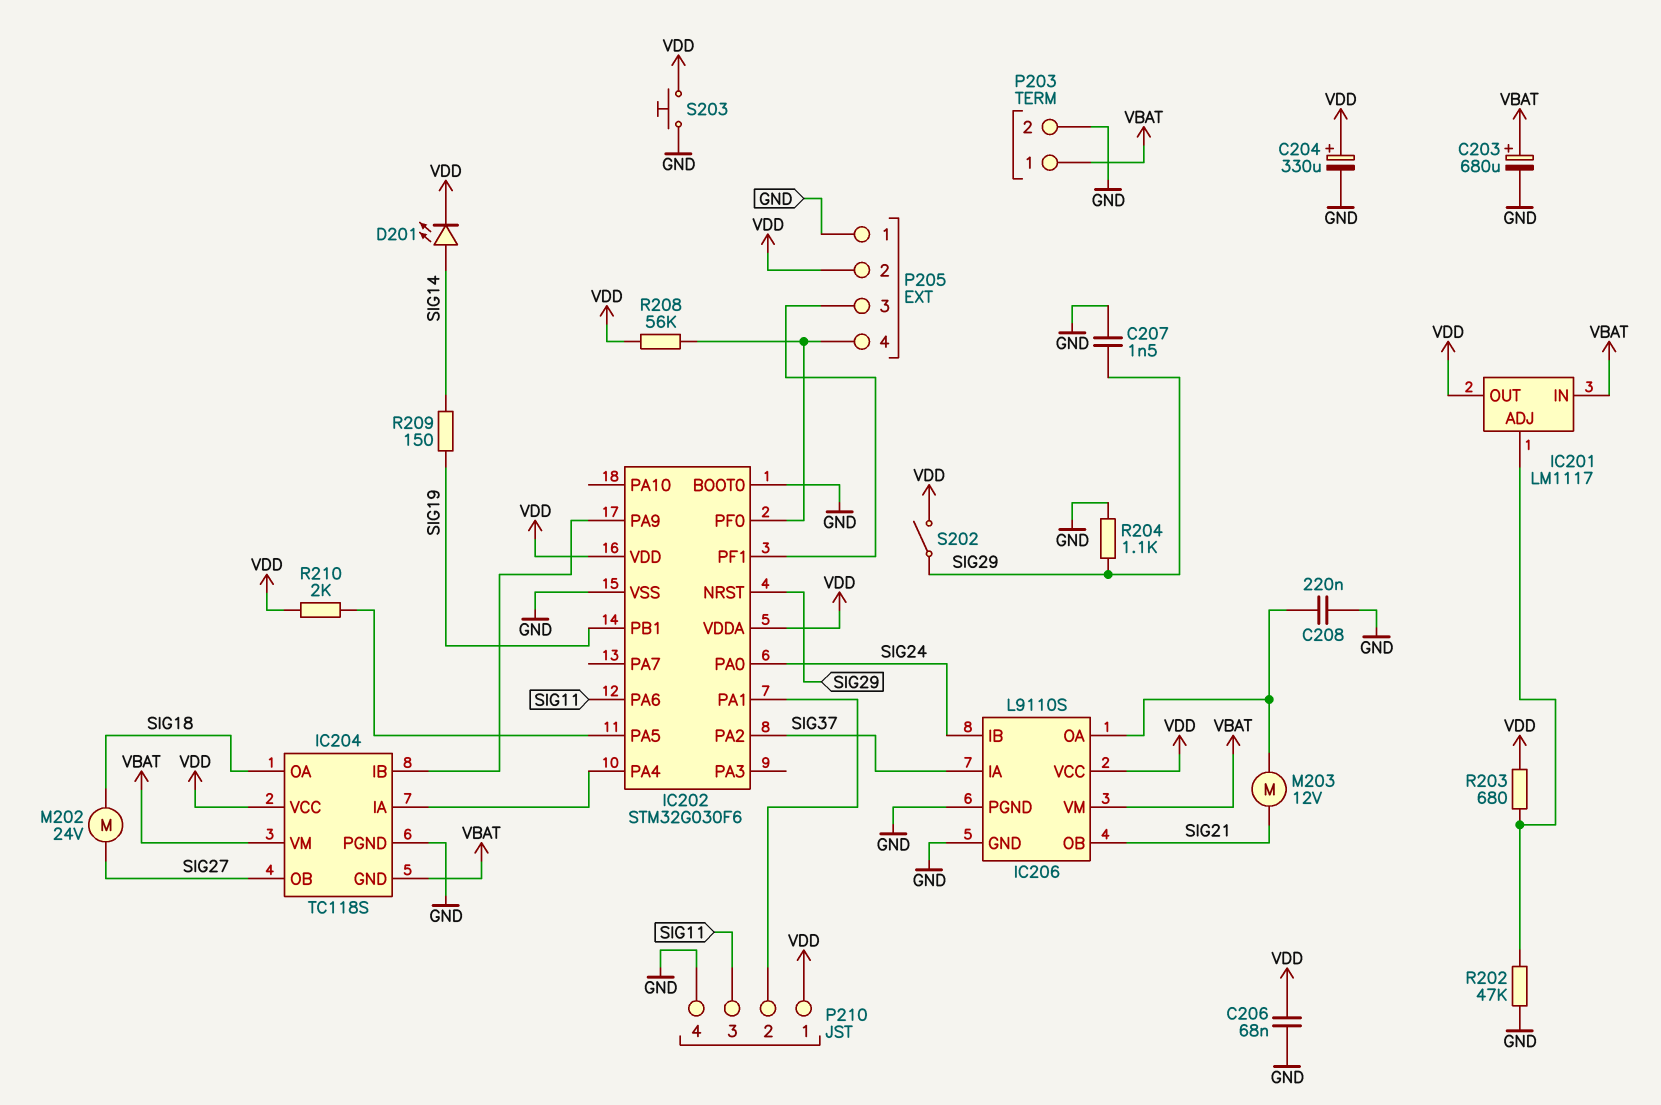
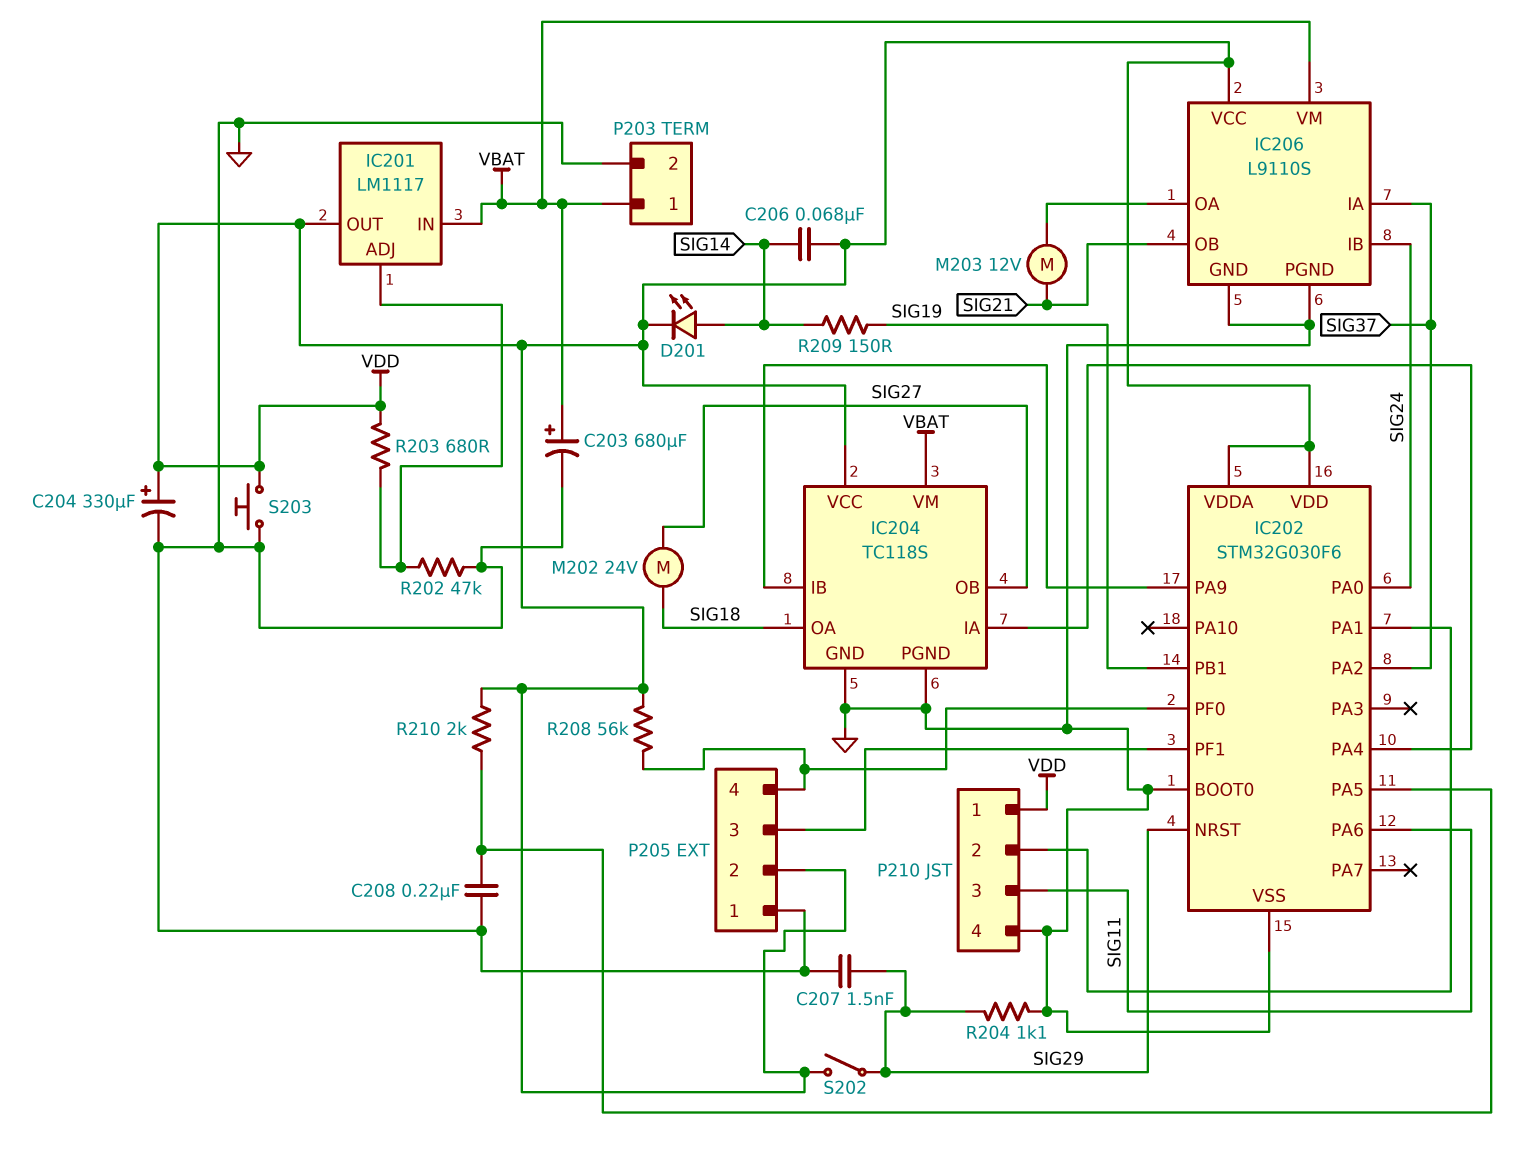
C206: 68nF (GND, VDD) -> 68nF (SIG14, VDD)
C208: 220nF (GND, IC206/OA) -> 220nF (GND, IC202/PA5)
IC204 pin GND: VBAT -> GND

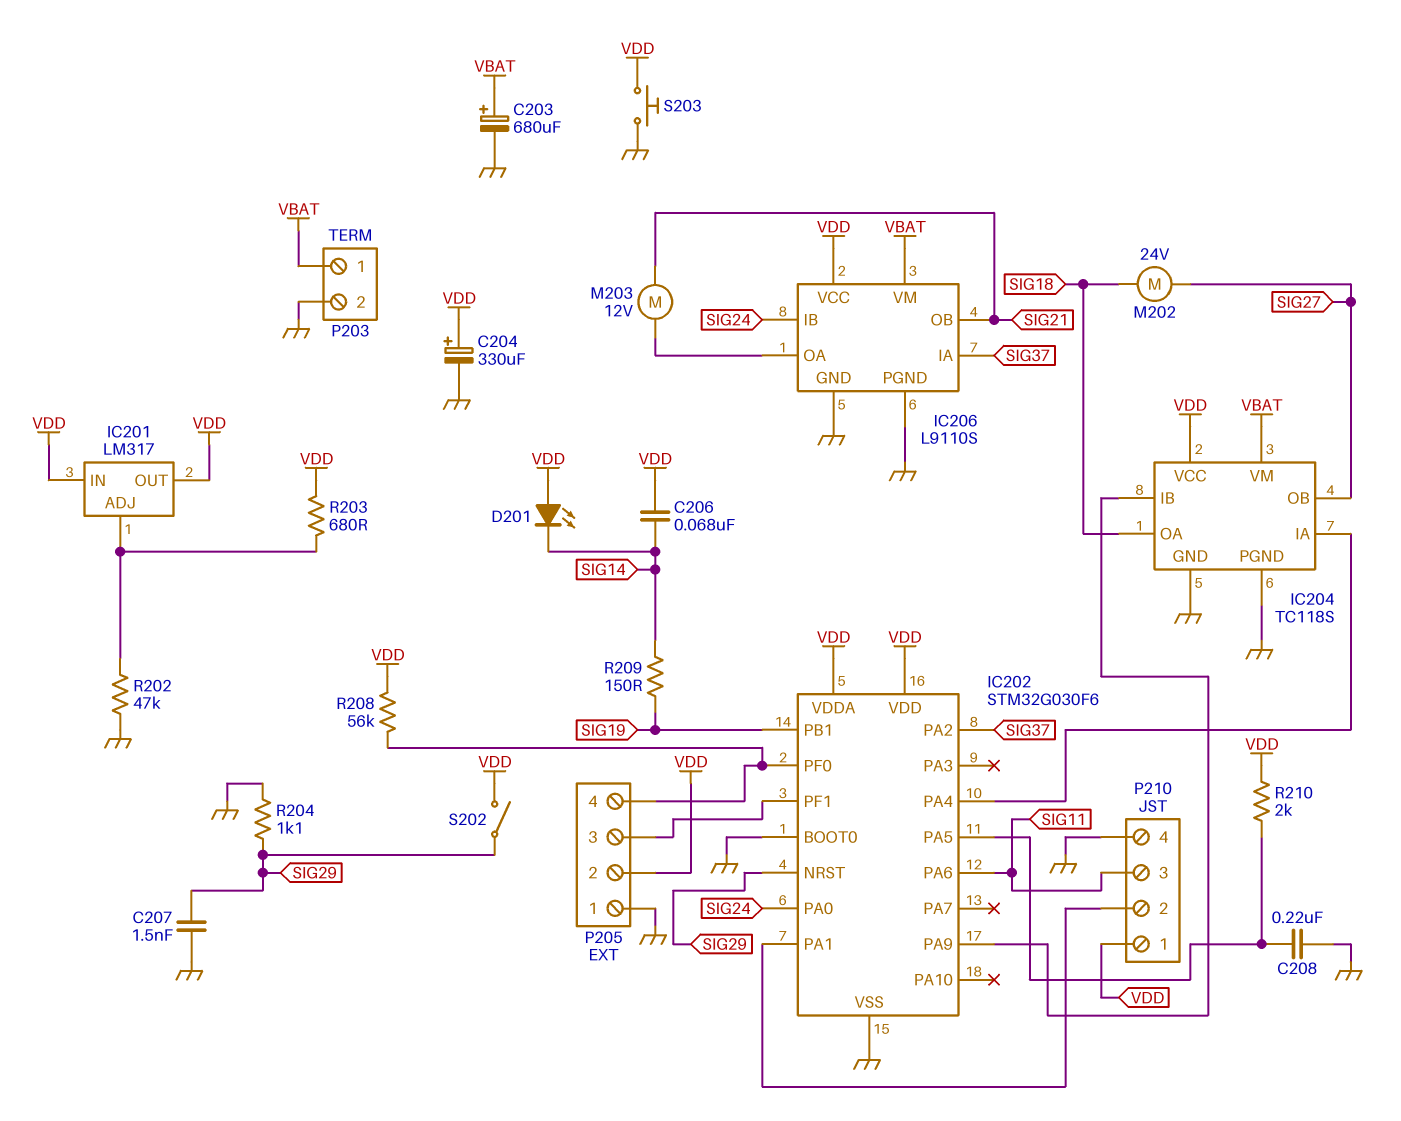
D201: LED (A SIG14, K VDD) -> LED (A VDD, K SIG14)
IC201: LM1117 -> LM317
IC201 pin IN: VBAT -> VDD

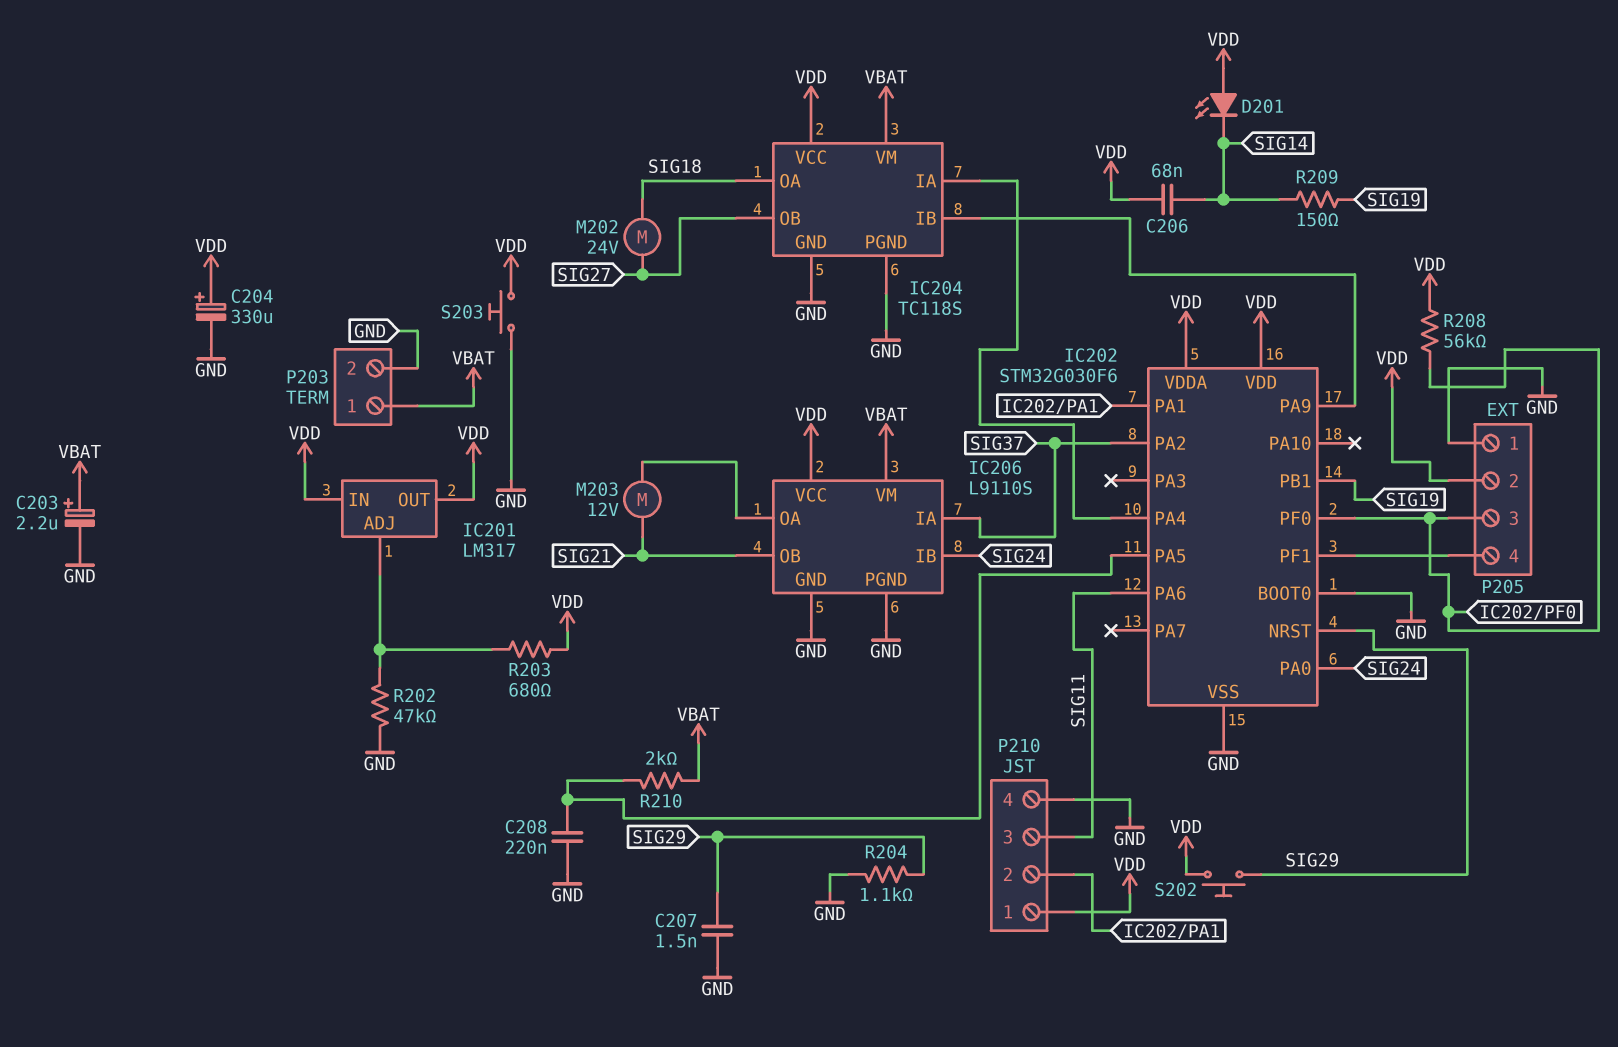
C203: 680uF (plus VBAT, minus GND) -> 2.2uF (plus VBAT, minus GND)
P205 pin 3: IC202/PF1 -> IC202/PF0
P205 pin 4: IC202/PF0 -> IC202/PF1
R210: 2k (IC202/PA5, VDD) -> 2k (IC202/PA5, VBAT)
S202: switch (SIG29, VDD) -> button (SIG29, VDD)

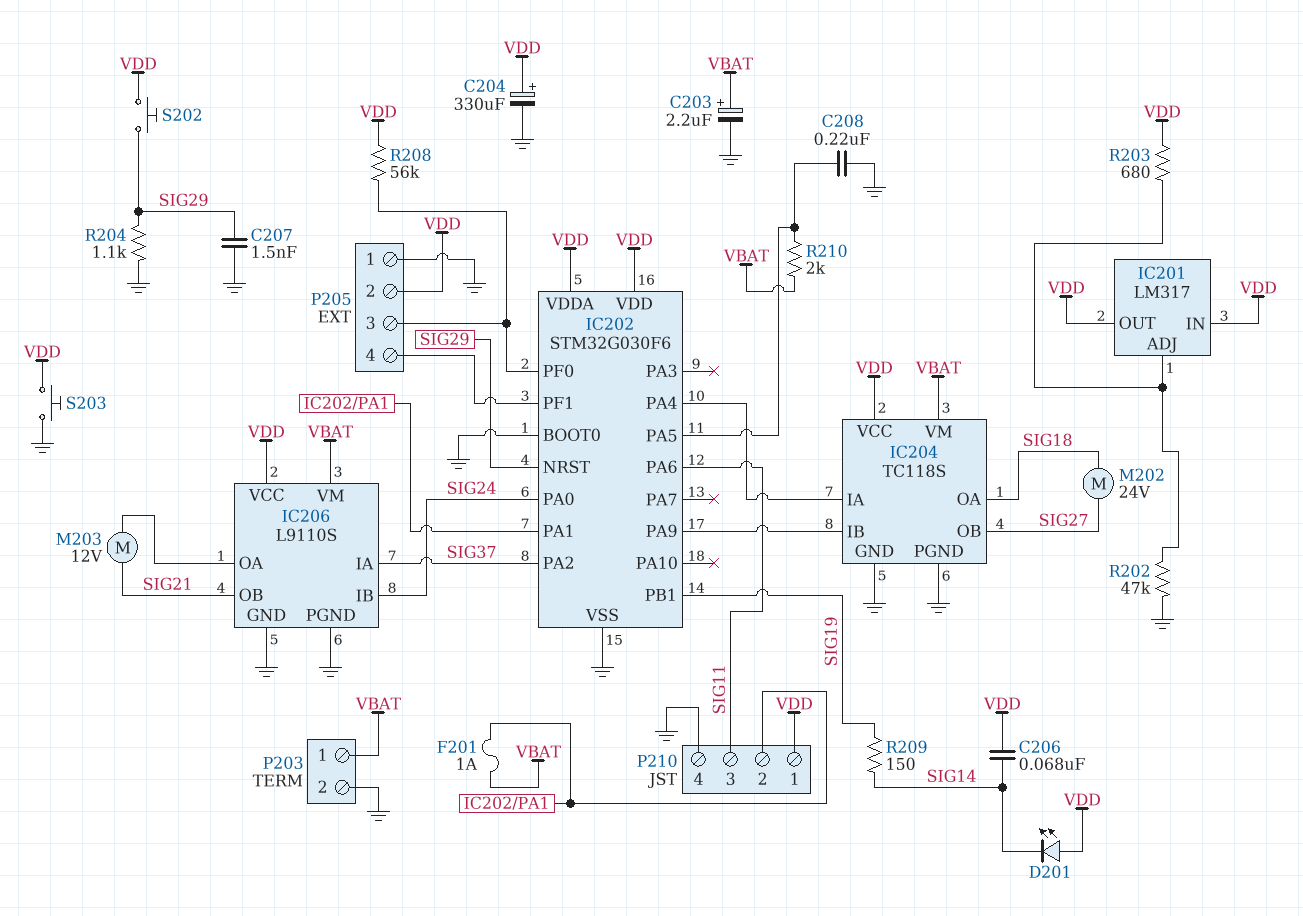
F201: none -> 1A (IC202/PA1, VBAT)

